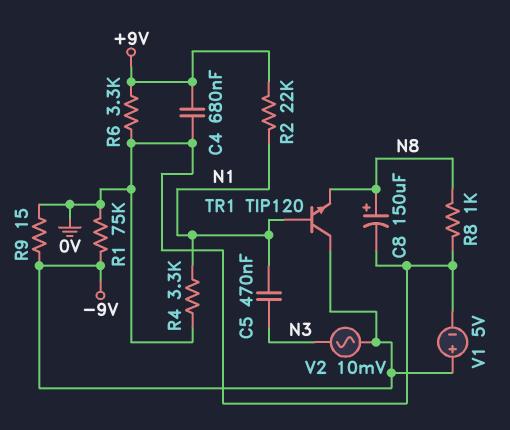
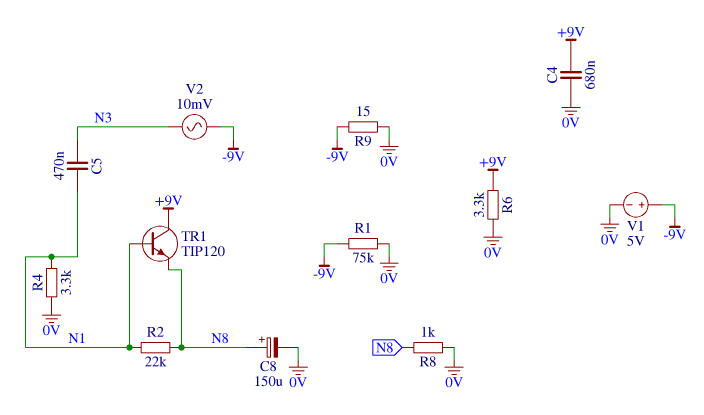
R2: 22k (+9V, N1) -> 22k (N1, N8)
TR1: NPN TIP120 (B N1, C -9V, E N8) -> NPN TIP120 (B N1, C +9V, E N8)

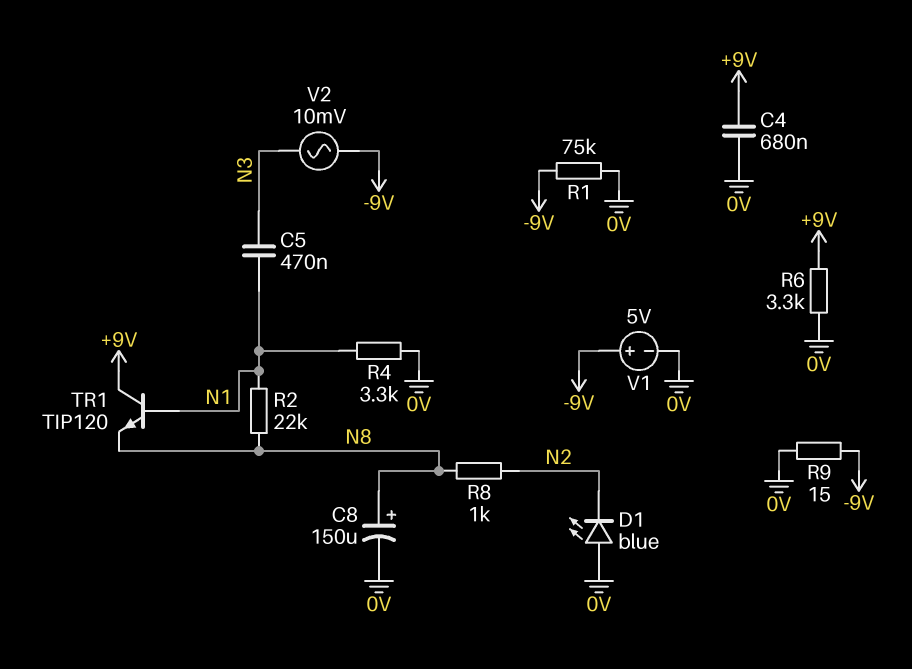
D1: none -> LED blue (A 0V, K N2)
R8: 1k (0V, N8) -> 1k (N2, N8)

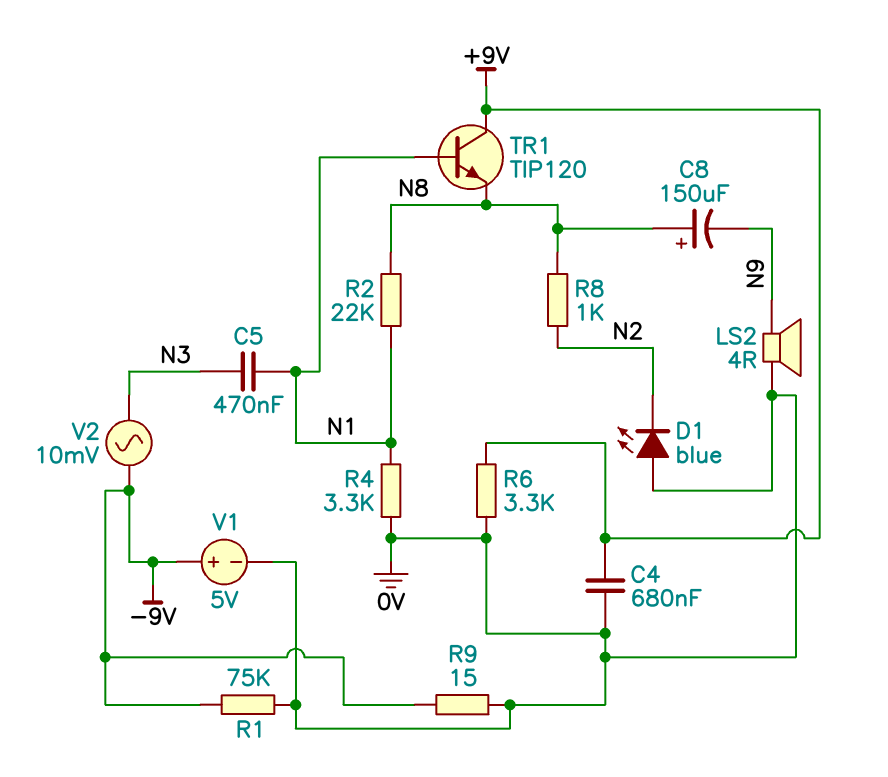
C8: 150uF (plus N8, minus 0V) -> 150uF (plus N8, minus N9)
LS2: none -> speaker 4R (0V, N9)

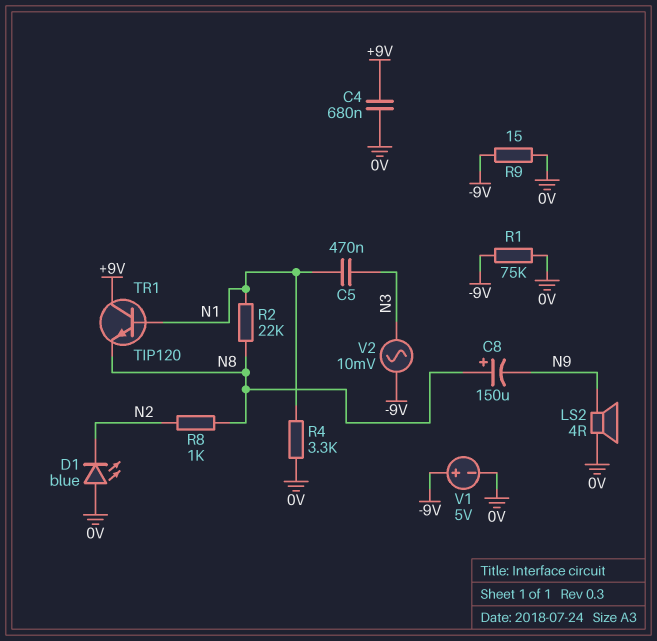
R6: 3.3k (+9V, 0V) -> none

